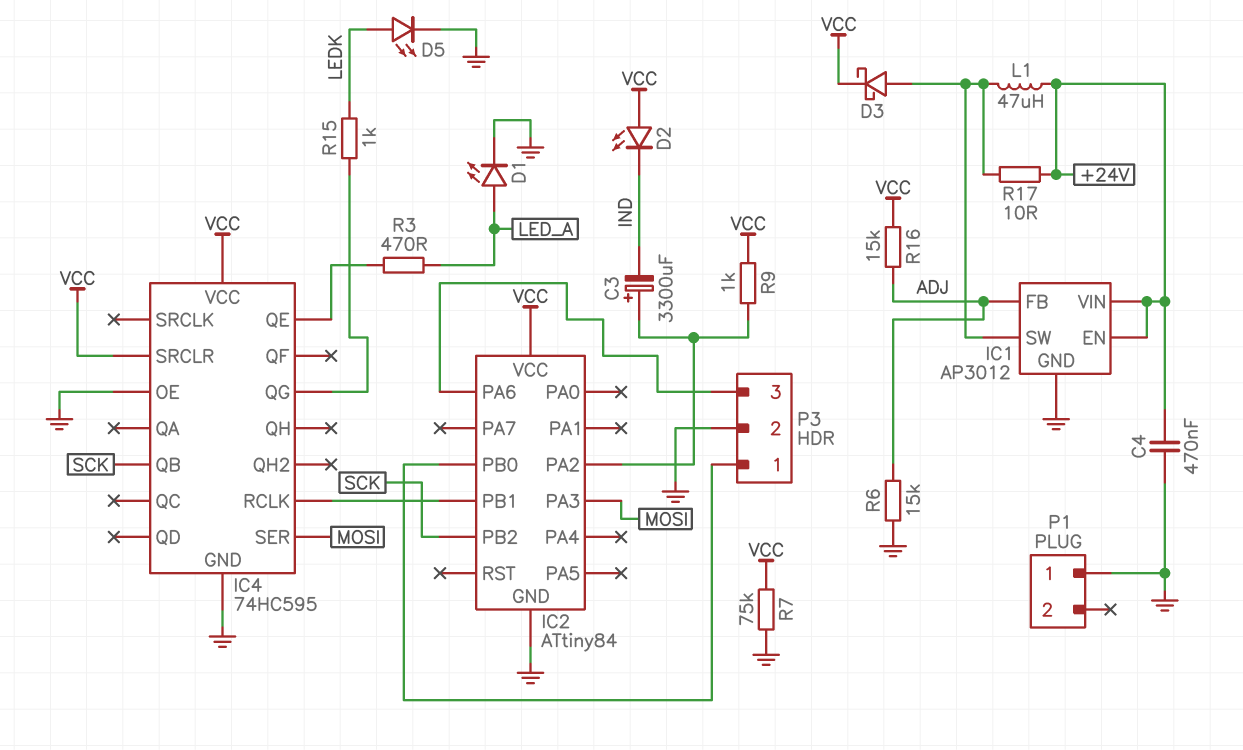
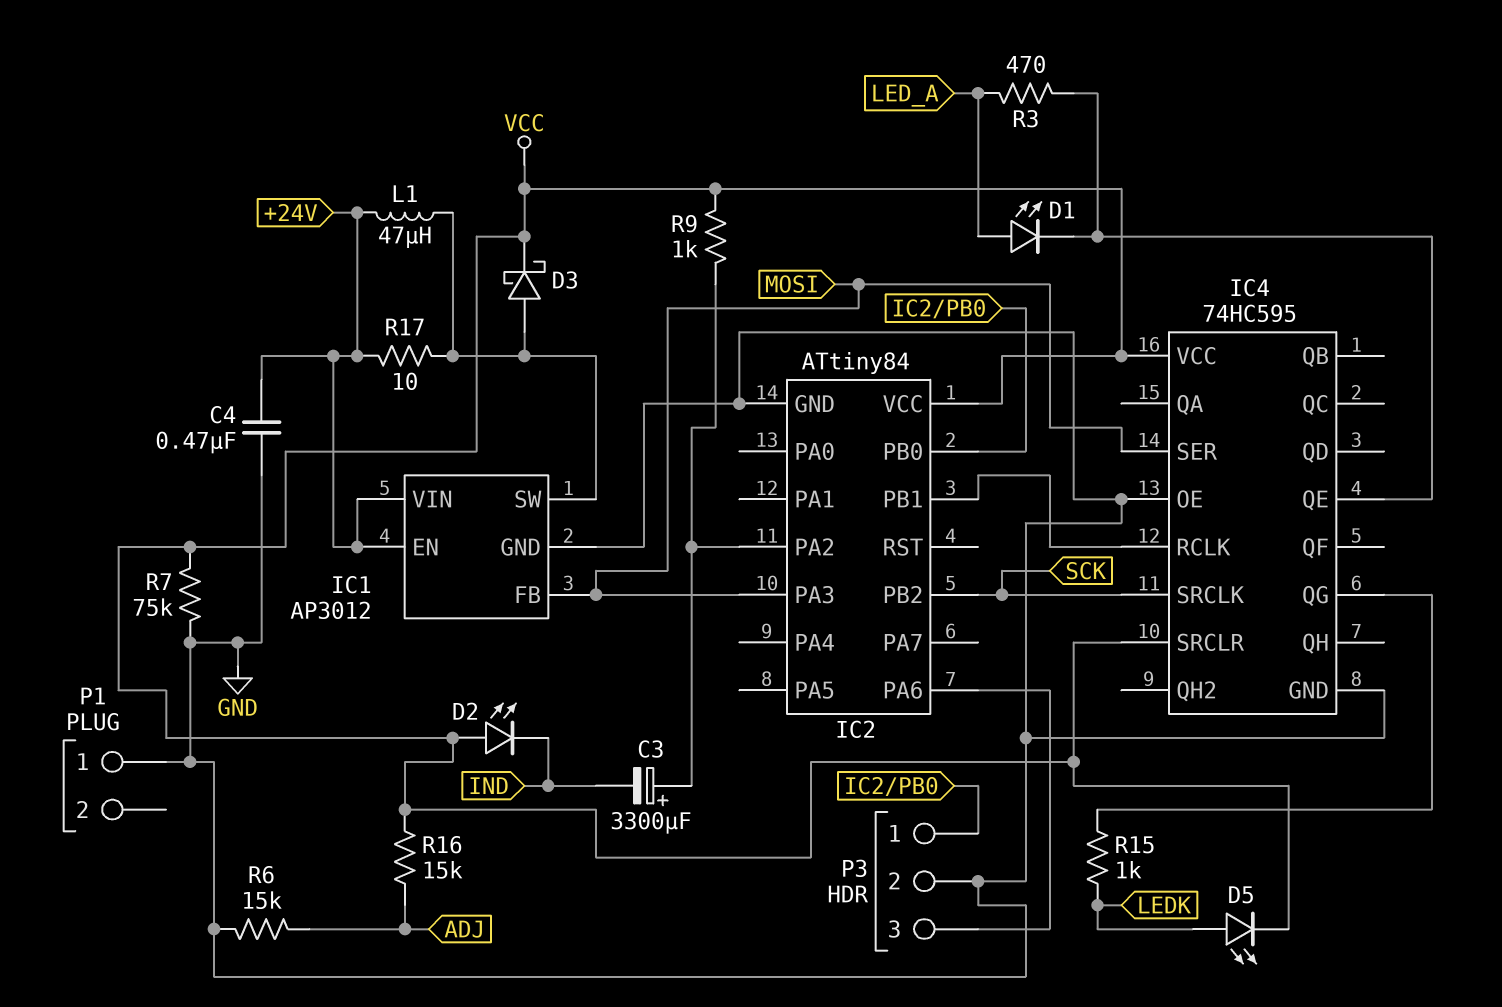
D1: LED (A LED_A, K GND) -> LED (A LED_A, K IC4/QE)
D5: LED (A LEDK, K GND) -> LED (A LEDK, K VCC)
IC1 pin FB: ADJ -> MOSI
IC4 pin QB: SCK -> none
IC4 pin SRCLK: none -> SCK

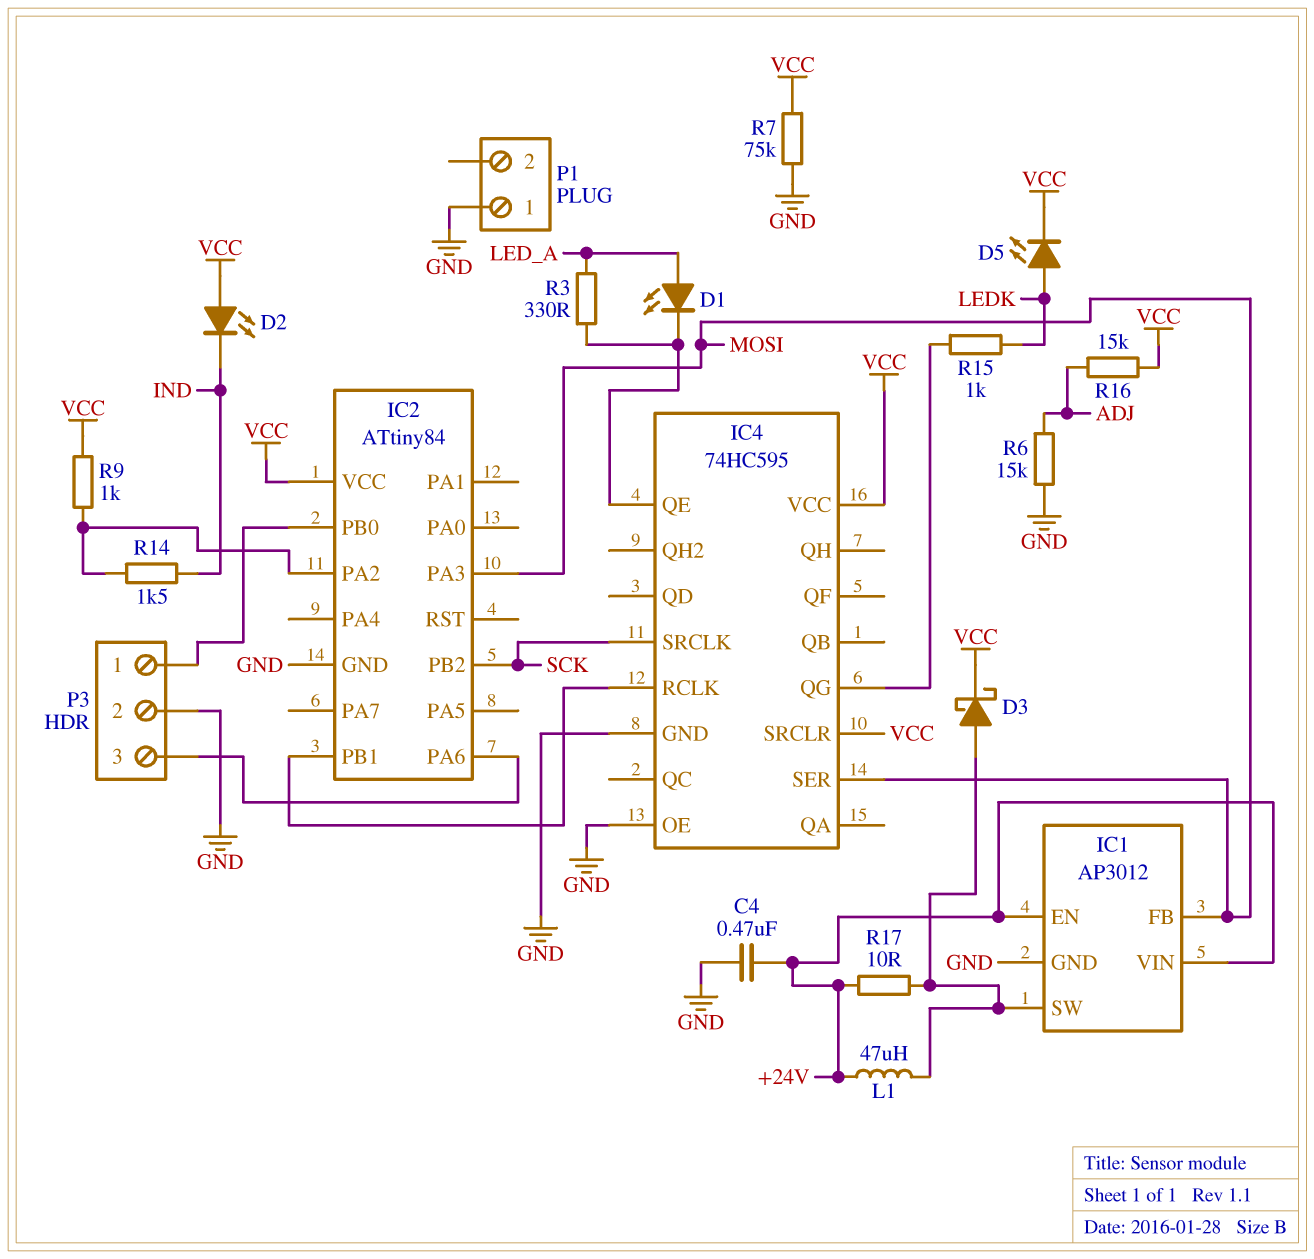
C3: 3300uF (plus IC2/PA2, minus IND) -> none
R3: 470 (IC4/QE, LED_A) -> 330 (IC4/QE, LED_A)
R14: none -> 1.5k (IC2/PA2, IND)

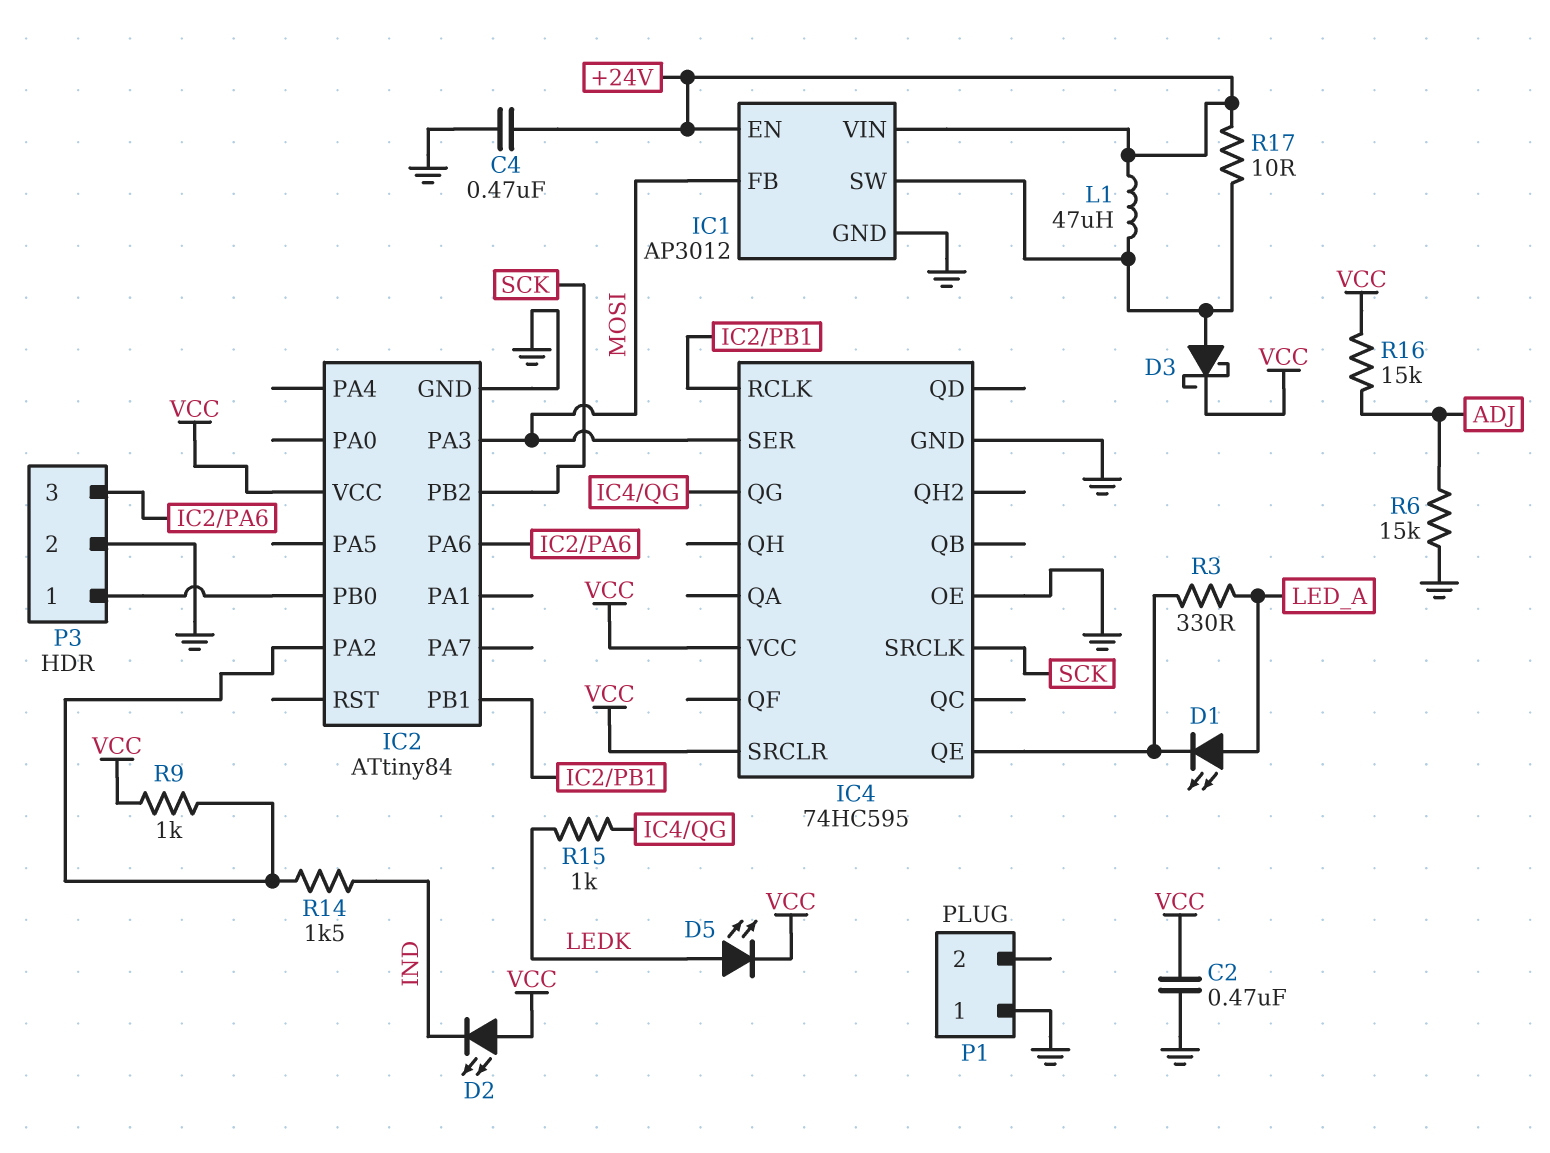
C2: none -> 470nF (GND, VCC)
R7: 75k (GND, VCC) -> none

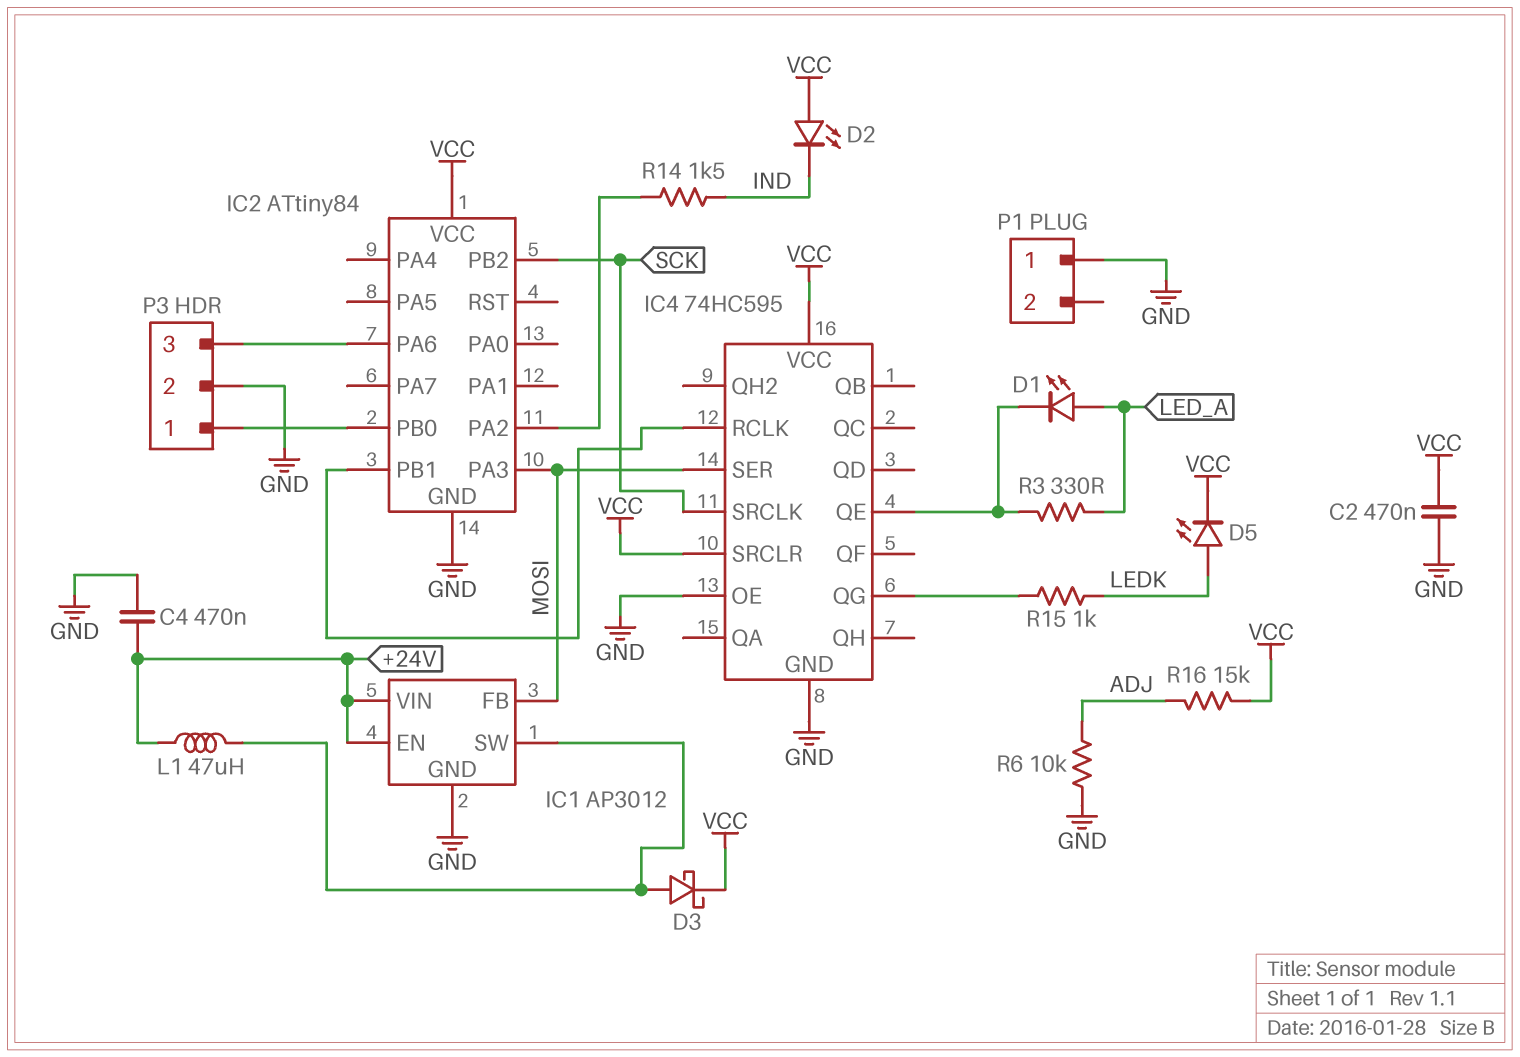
R6: 15k (ADJ, GND) -> 10k (ADJ, GND)
R9: 1k (IC2/PA2, VCC) -> none
R17: 10 (+24V, IC1/SW) -> none

